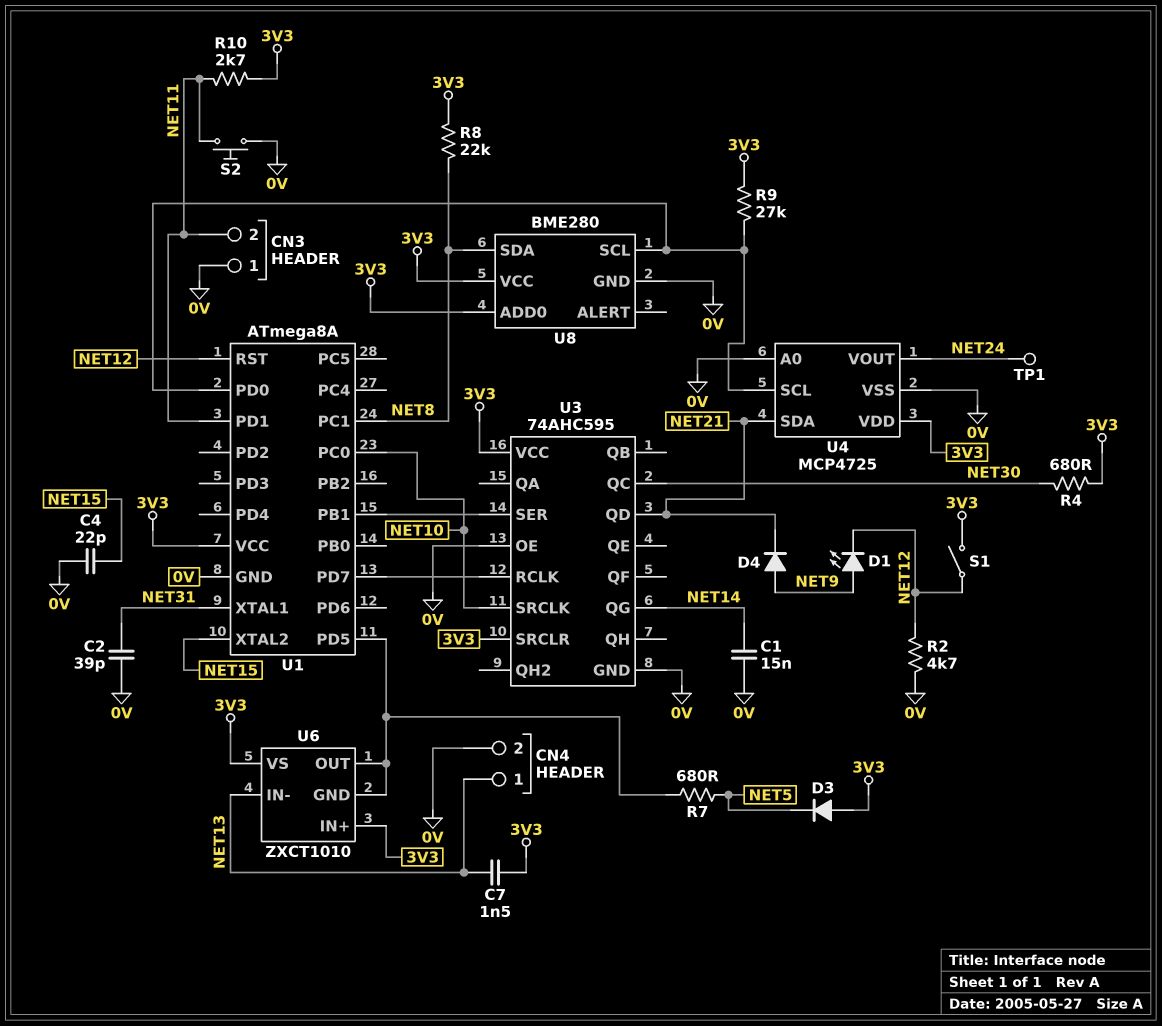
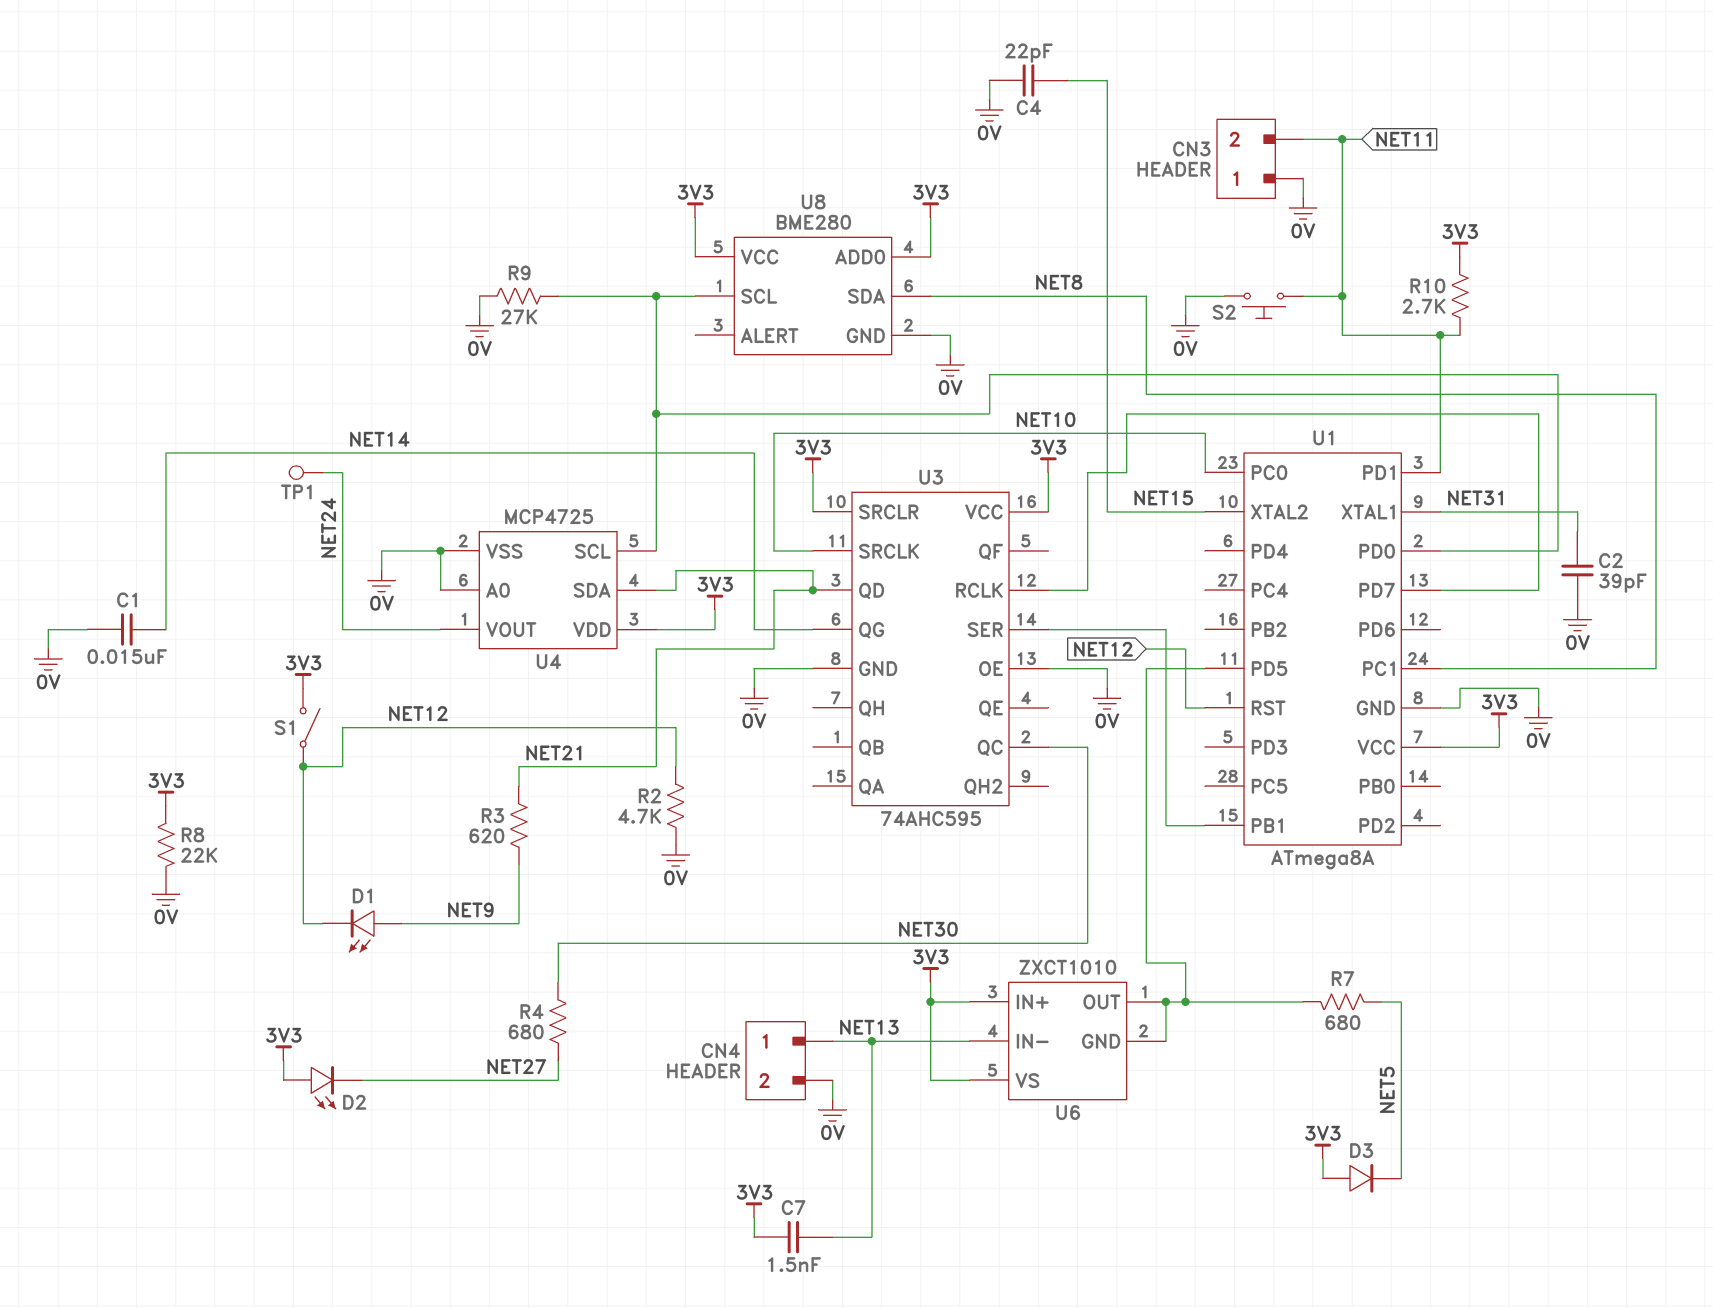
D2: none -> LED (A 3V3, K NET27)
D4: diode (A NET9, K NET21) -> none
R3: none -> 620 (NET9, NET21)
R4: 680 (3V3, NET30) -> 680 (NET27, NET30)
R8: 22k (3V3, NET8) -> 22k (0V, 3V3)
R9: 27k (3V3, U1/PD0) -> 27k (0V, U1/PD0)

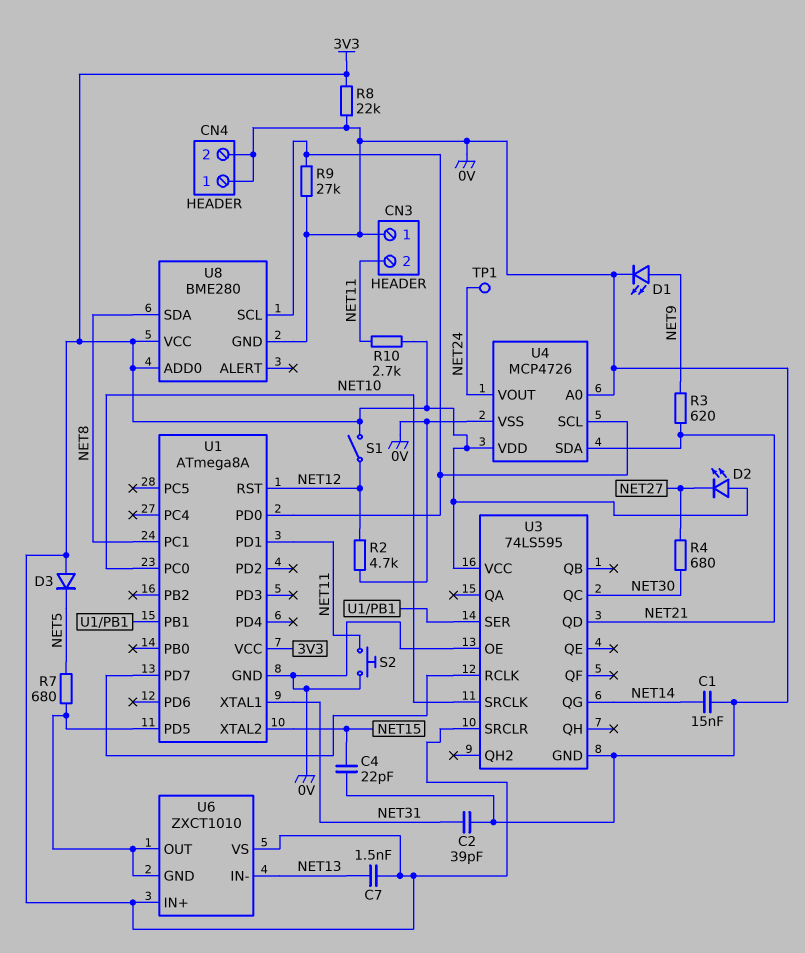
CN4 pin 1: NET13 -> 0V
D1: LED (A NET9, K NET12) -> LED (A NET9, K 0V)
U3: 74AHC595 -> 74LS595
U4: MCP4725 -> MCP4726

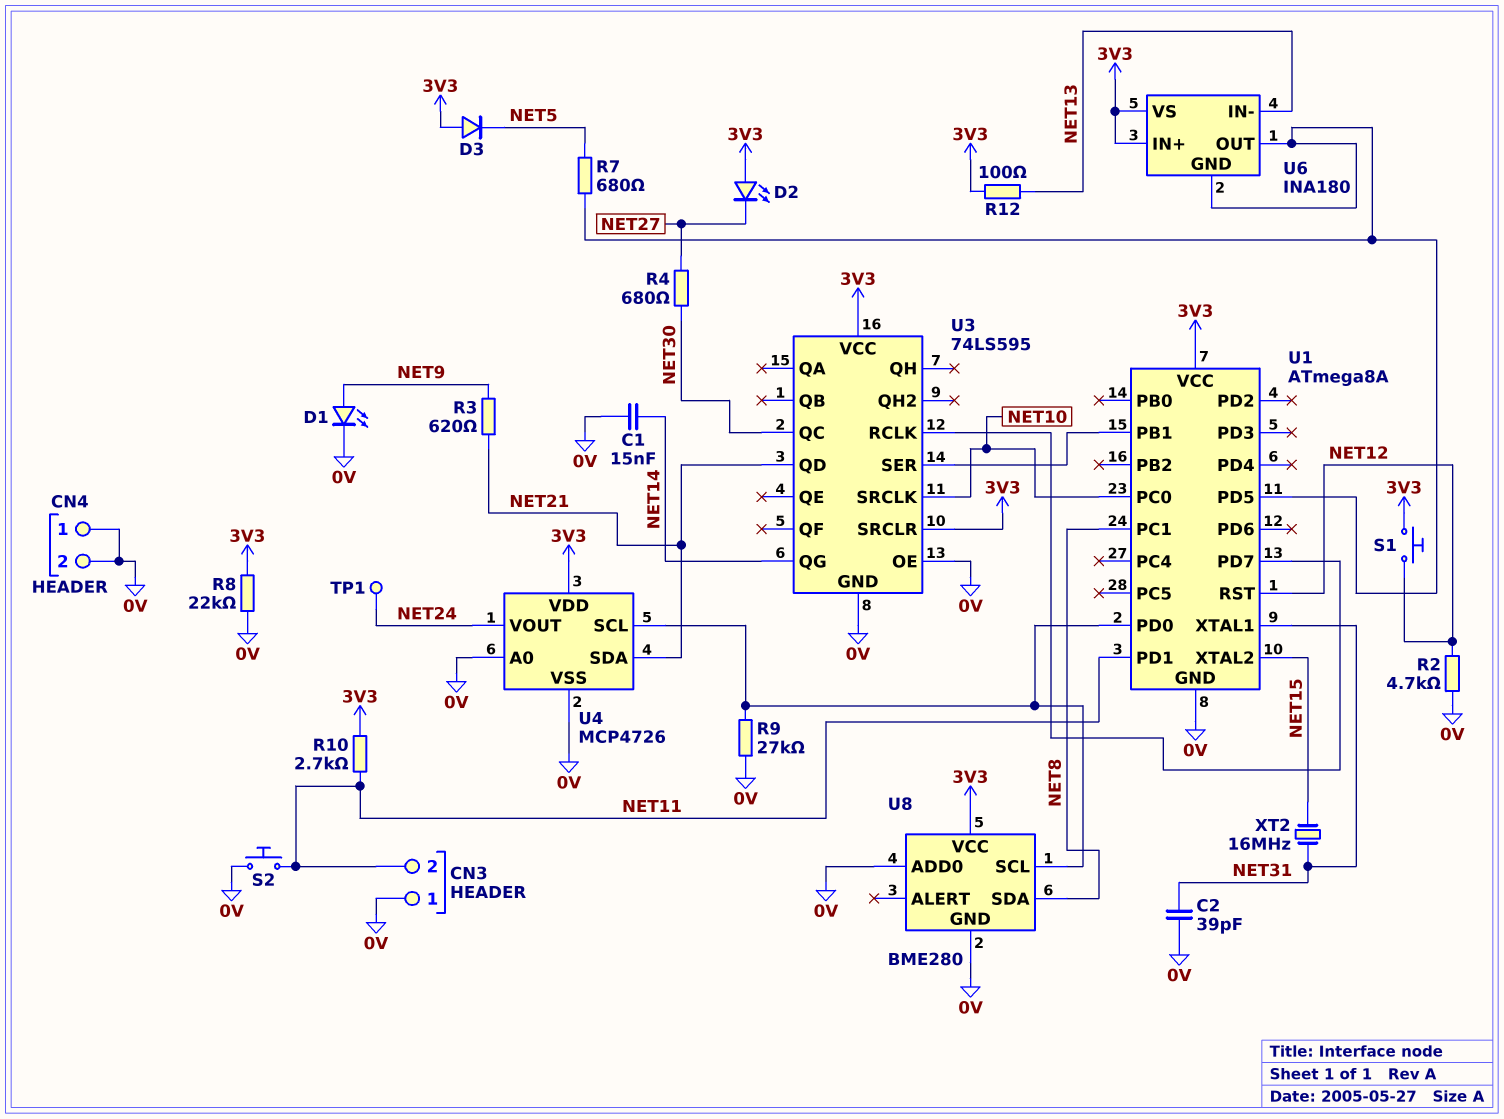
C4: 22pF (0V, NET15) -> none
C7: 1.5nF (3V3, NET13) -> none
R12: none -> 100 (3V3, NET13)
S1: switch (3V3, NET12) -> button (3V3, NET12)
U6: ZXCT1010 -> INA180
U8 pin ADD0: 3V3 -> 0V
XT2: none -> 16MHz (NET15, NET31)

